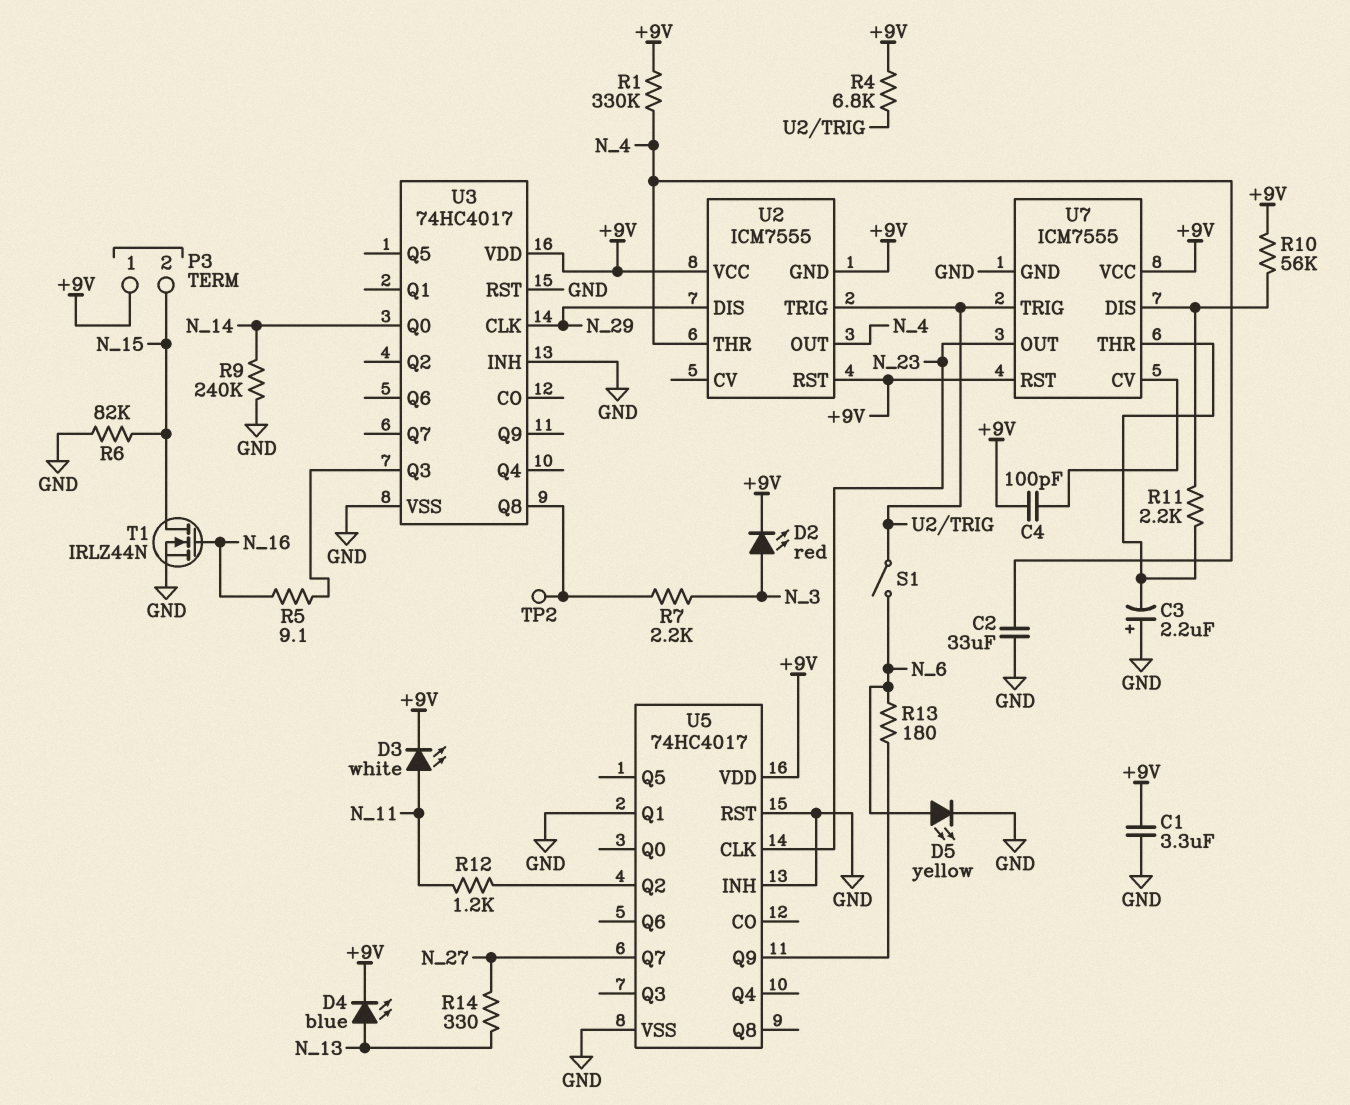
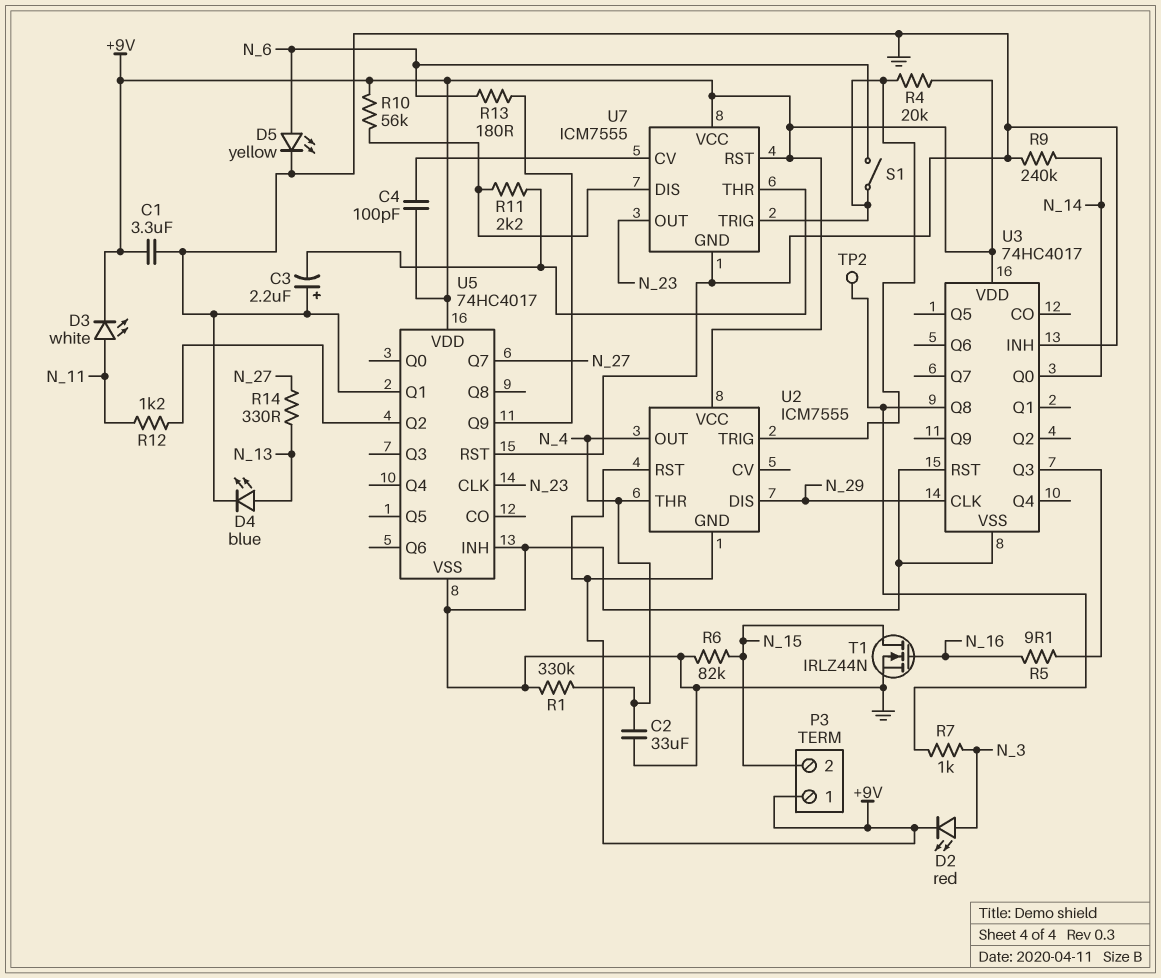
D4: LED blue (A N_13, K +9V) -> LED blue (A N_13, K GND)
R1: 330k (+9V, N_4) -> 330k (GND, N_4)
R4: 6.8k (+9V, U2/TRIG) -> 20k (+9V, U2/TRIG)
R7: 2.2k (N_3, U3/Q8) -> 1k (N_3, U3/Q8)

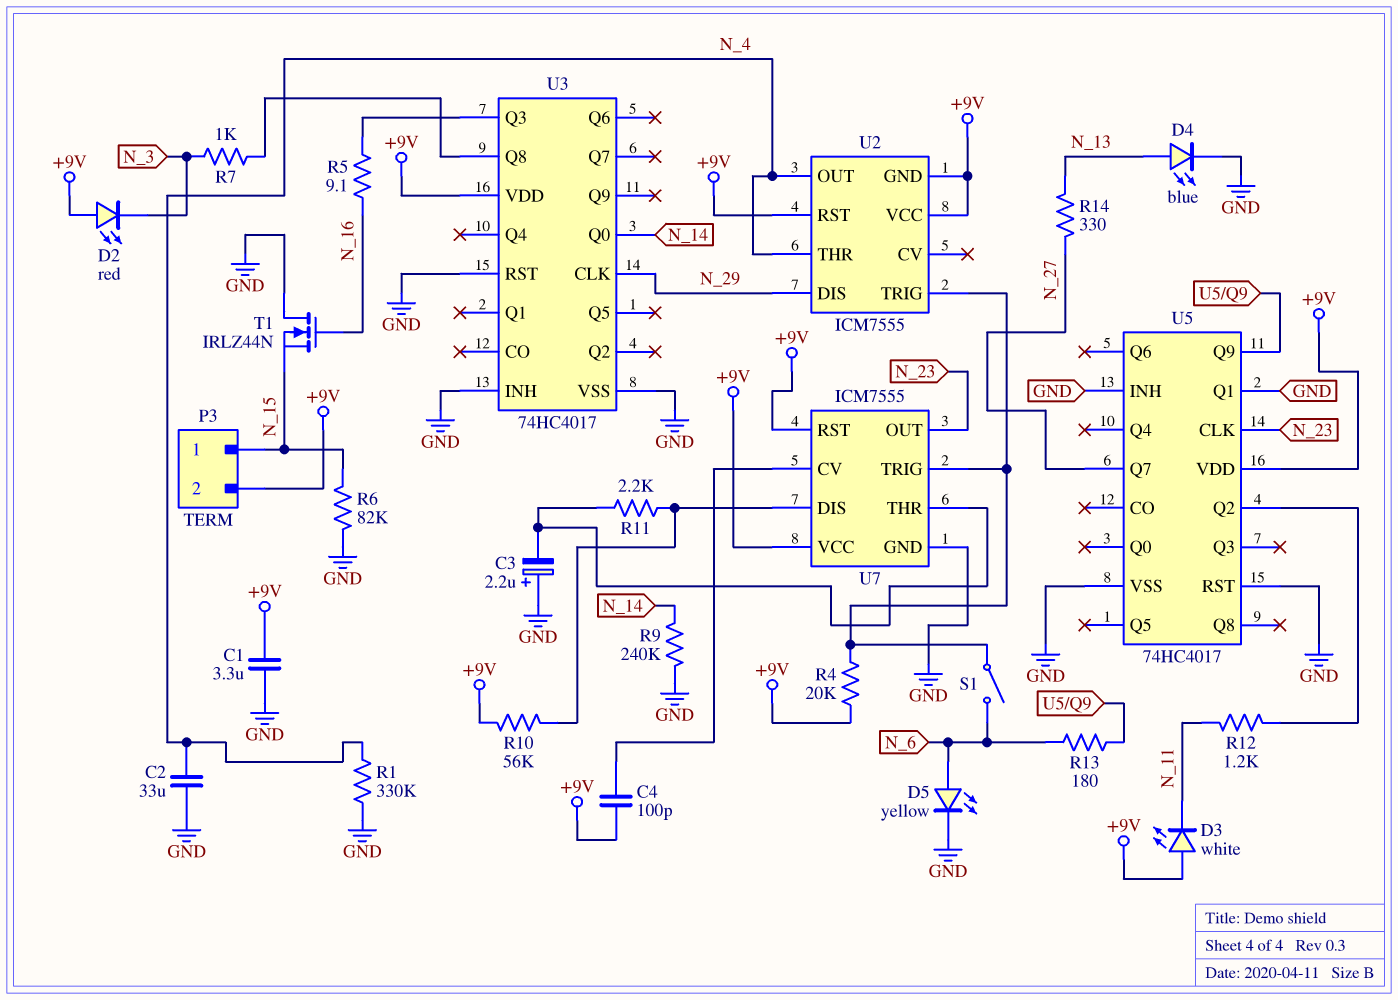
D2: LED red (A N_3, K +9V) -> LED red (A +9V, K N_3)
D3: LED white (A N_11, K +9V) -> LED white (A +9V, K N_11)
P3 pin 1: +9V -> N_15
P3 pin 2: N_15 -> +9V
T1: NMOS IRLZ44N (G N_16, D N_15, S GND) -> NMOS IRLZ44N (G N_16, D GND, S N_15)
TP2: test point (U3/Q8) -> none

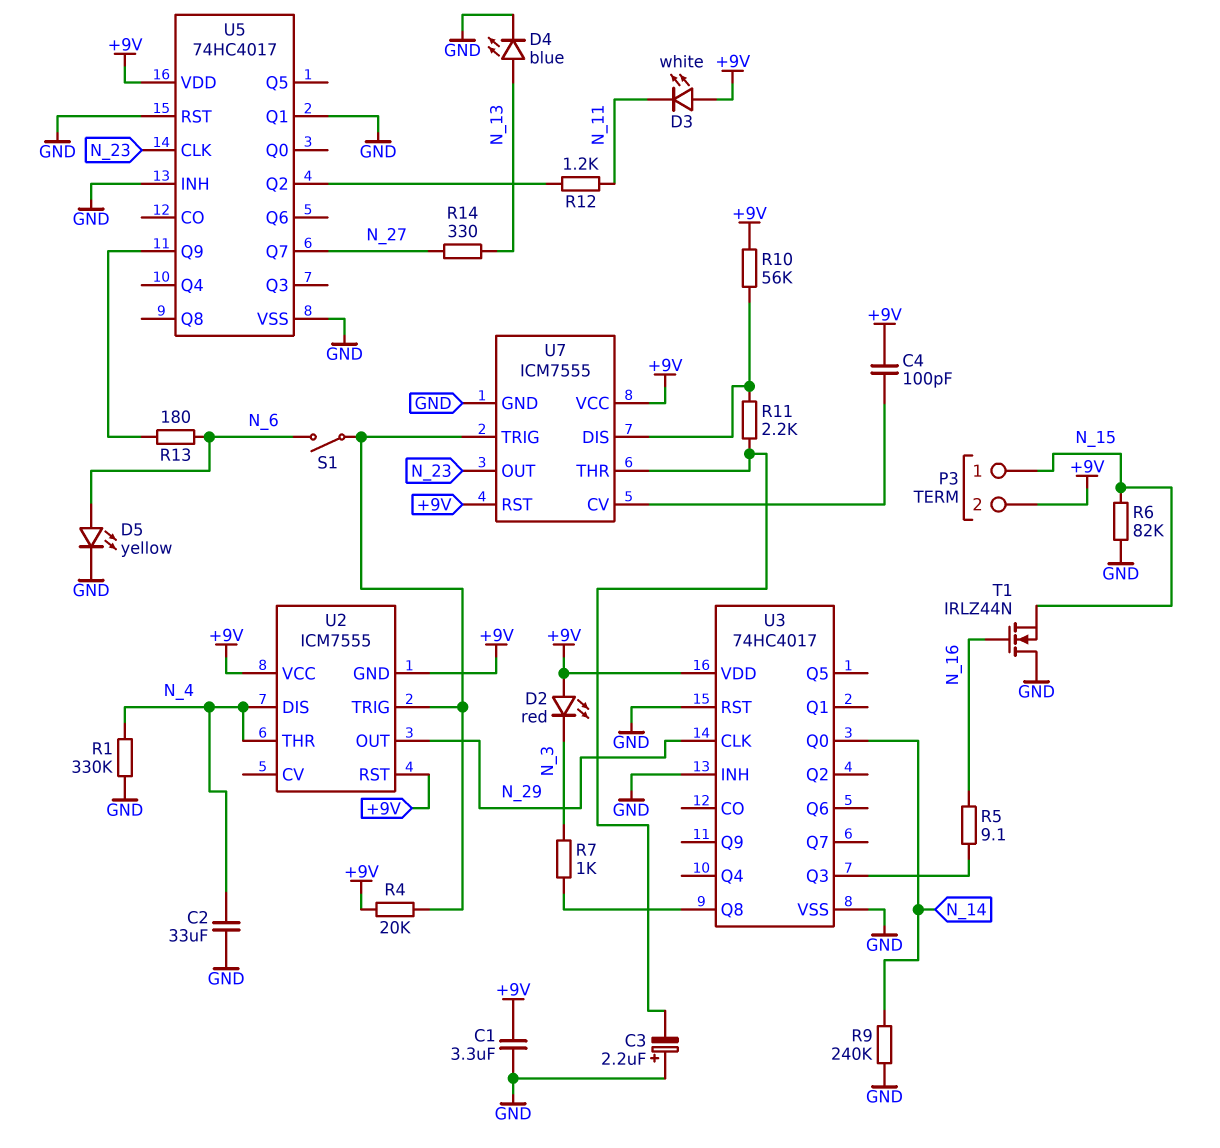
U2 pin DIS: N_29 -> N_4
U2 pin OUT: N_4 -> N_29

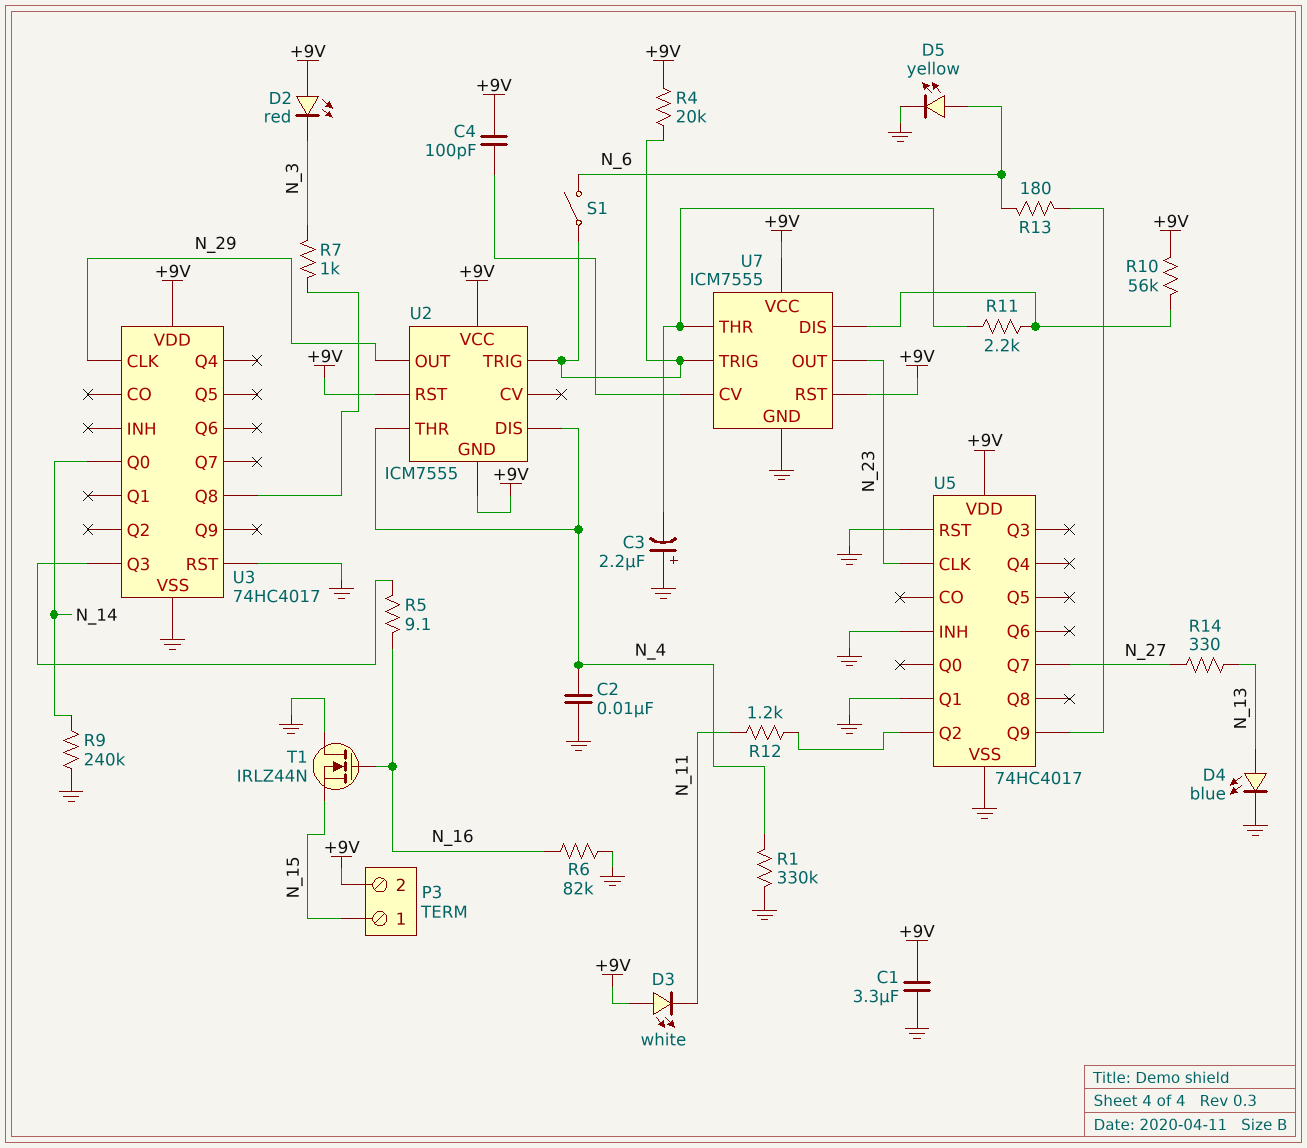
C2: 33uF (GND, N_4) -> 10nF (GND, N_4)
R6: 82k (GND, N_15) -> 82k (GND, N_16)
U3 pin INH: GND -> none

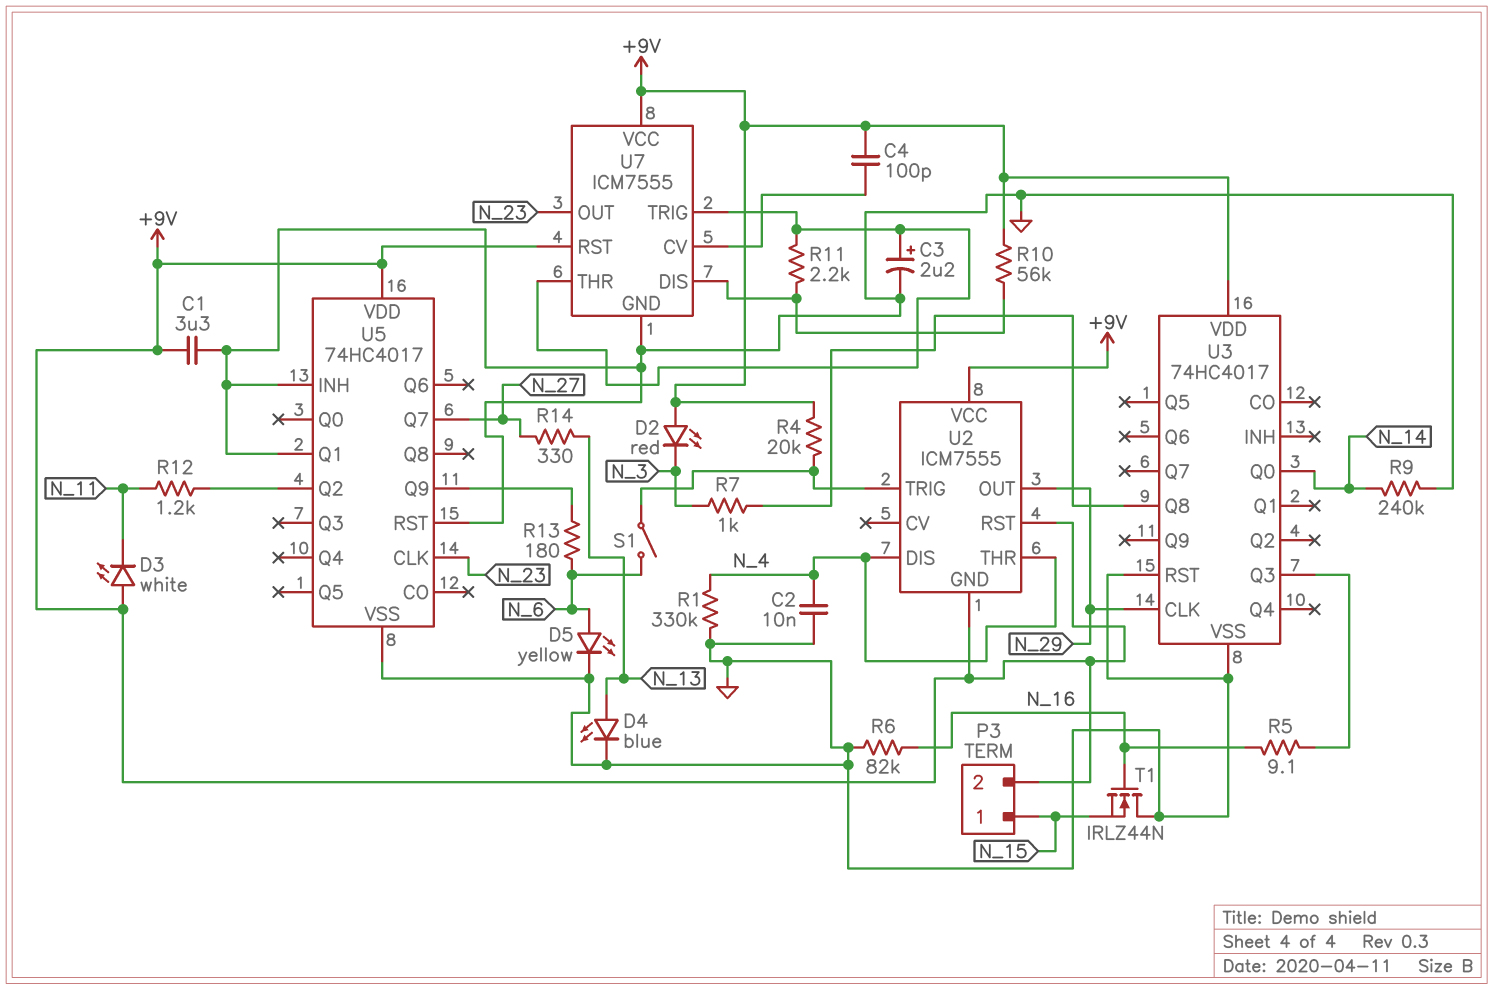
C3: 2.2uF (plus GND, minus U7/THR) -> 2.2uF (plus U7/THR, minus GND)
U7 pin TRIG: U2/TRIG -> U7/THR

